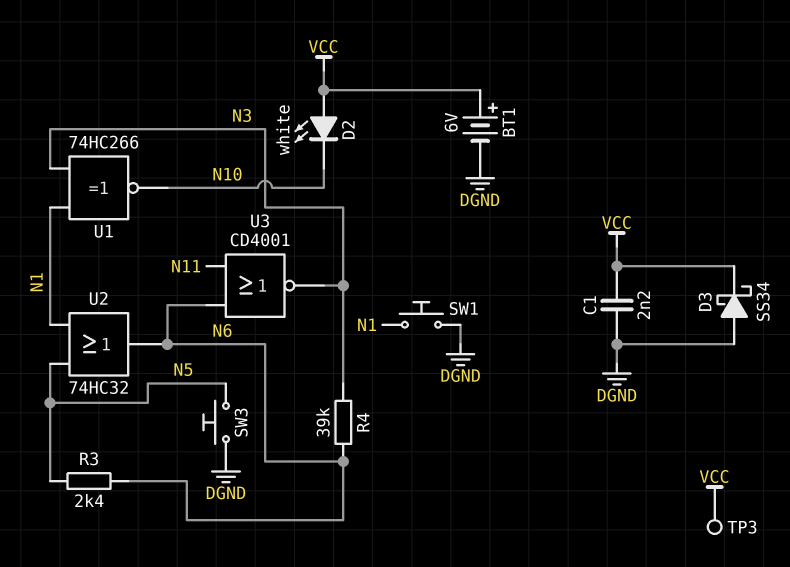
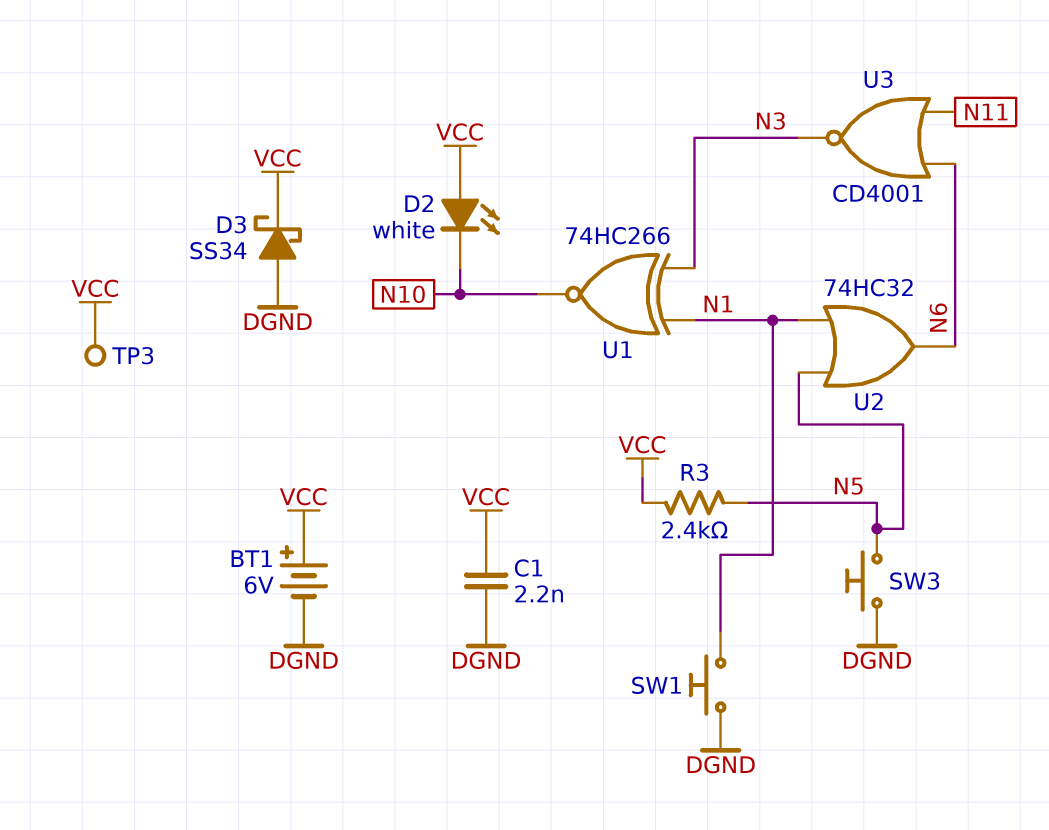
R3: 2.4k (N5, N6) -> 2.4k (N5, VCC)
R4: 39k (N3, N6) -> none

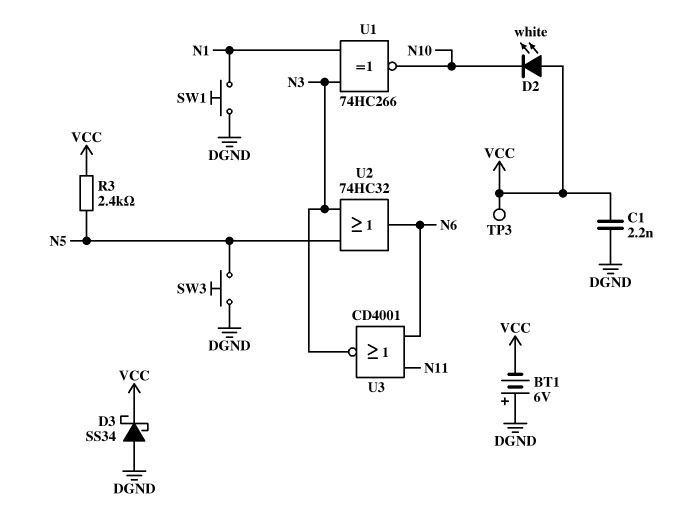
BT1: 6V (plus VCC, minus DGND) -> 6V (plus DGND, minus VCC)
U2: OR 74HC32 (in N1, in N5, out N6) -> OR 74HC32 (in N3, in N5, out N6)

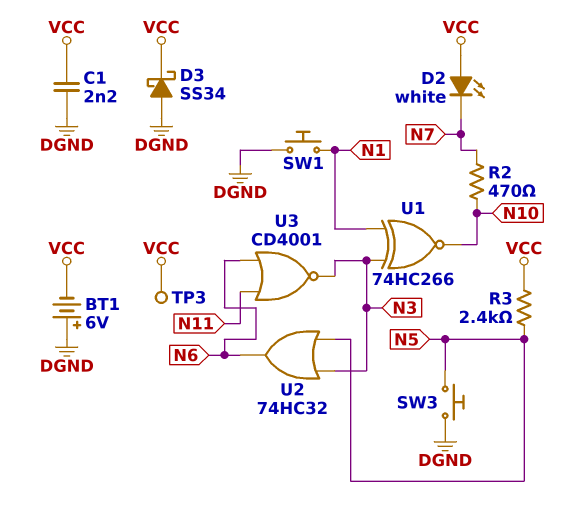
D2: LED white (A VCC, K N10) -> LED white (A VCC, K N7)
R2: none -> 470 (N7, N10)

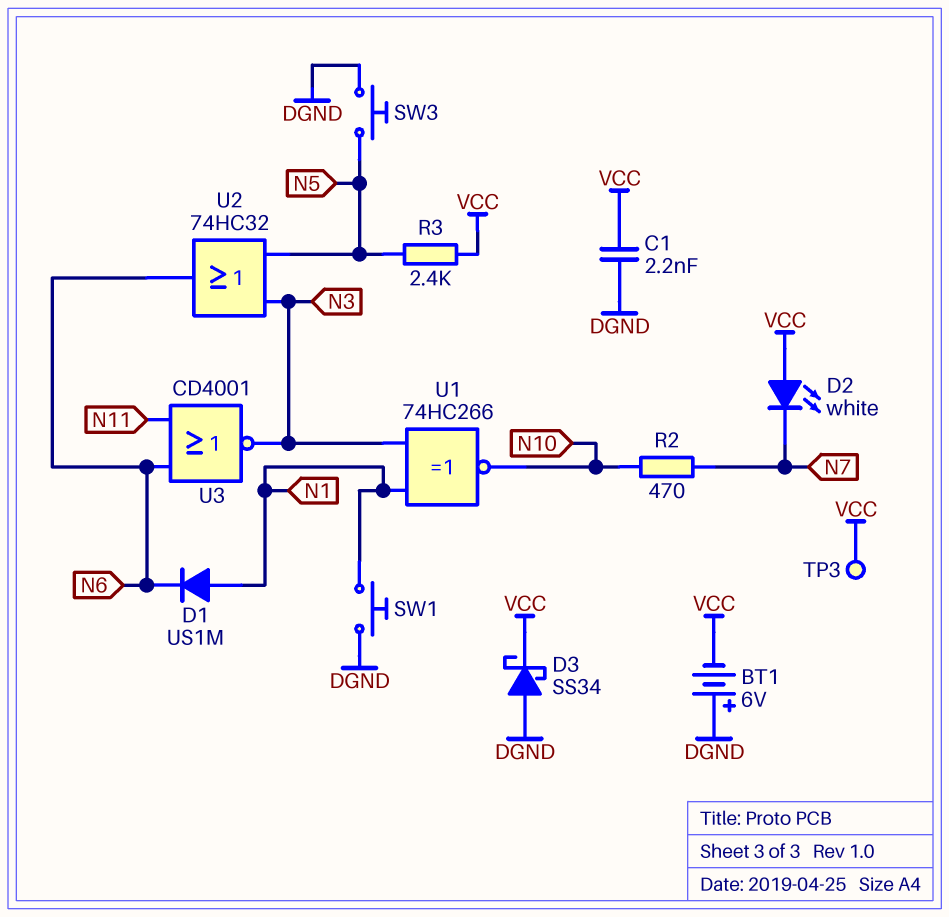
D1: none -> diode US1M (A N1, K N6)

